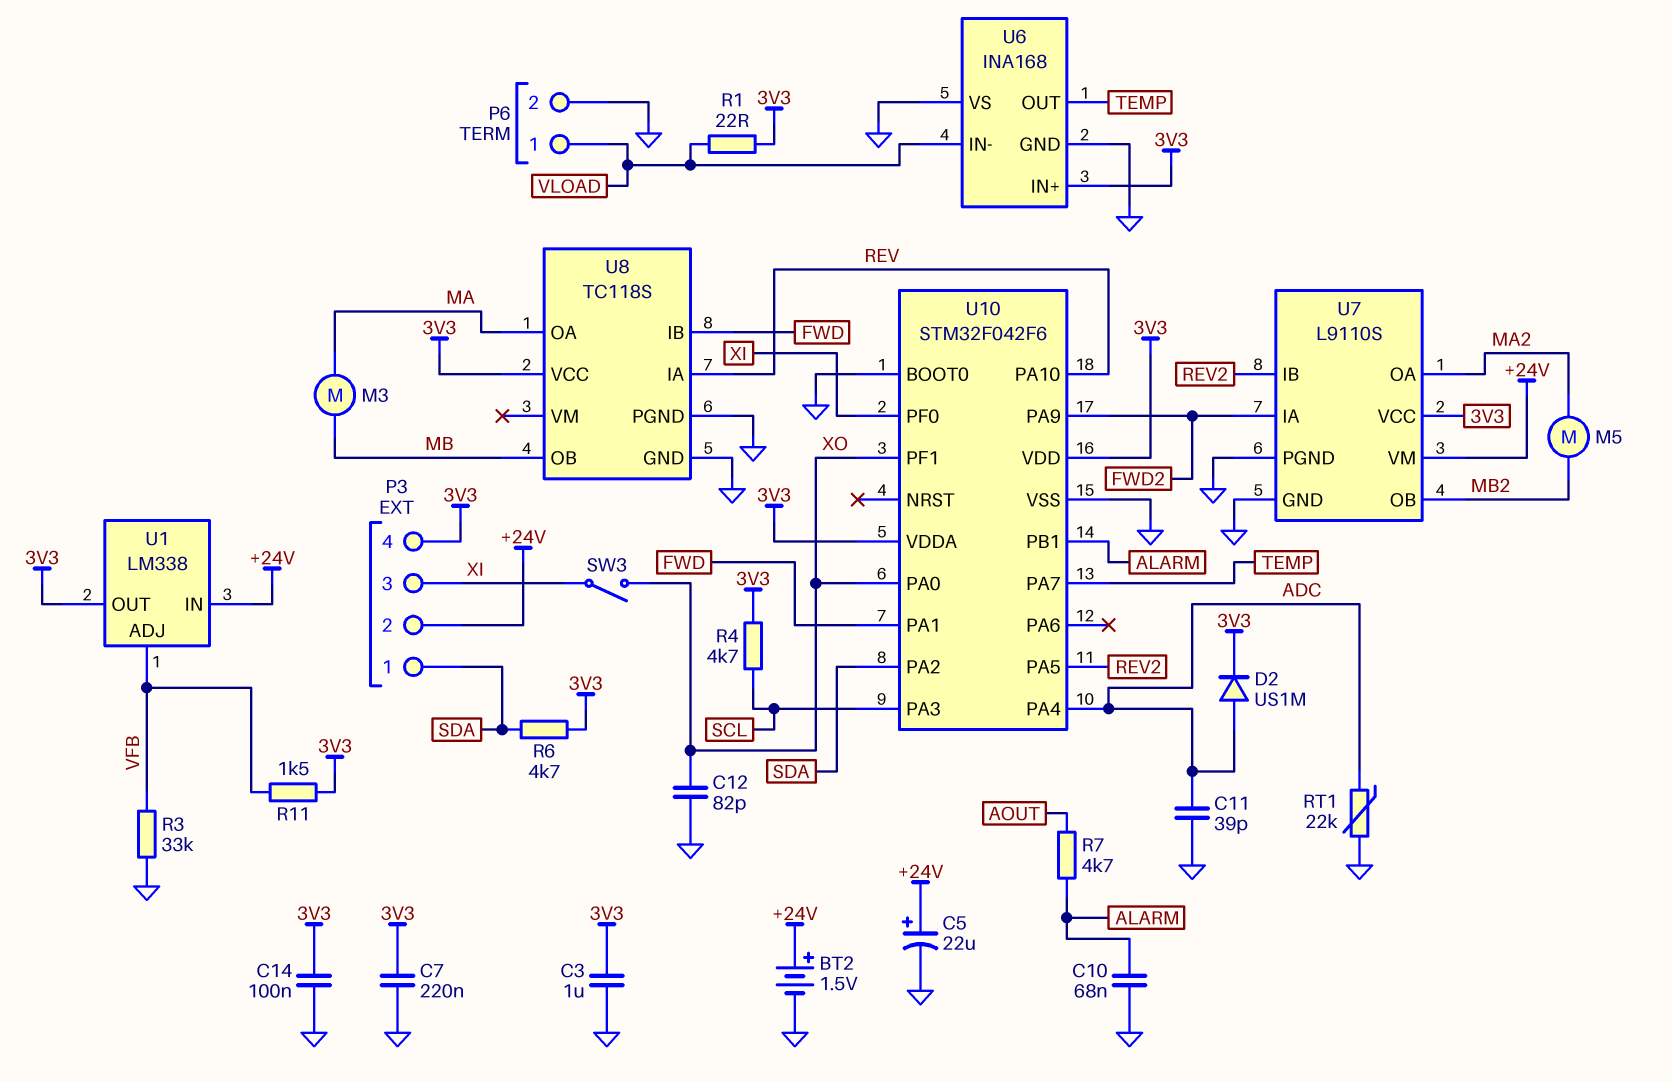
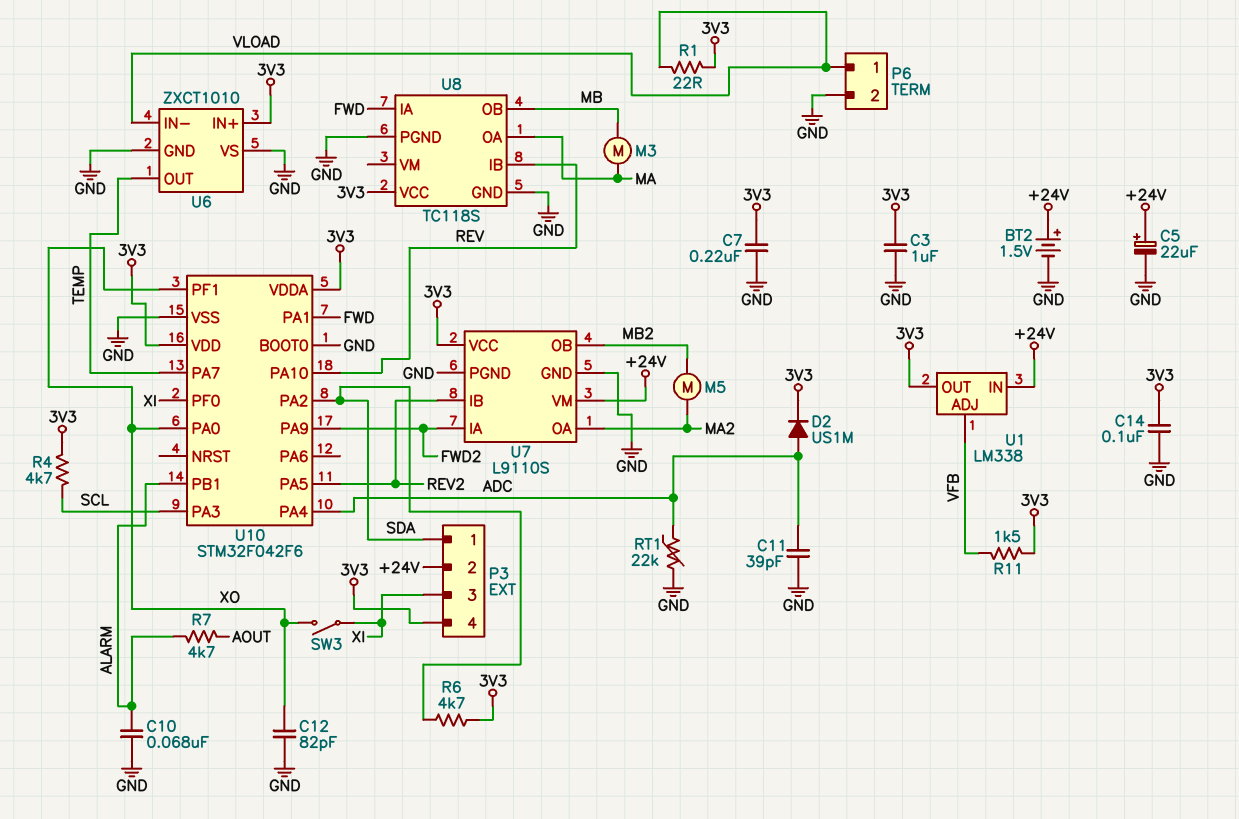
R3: 33k (GND, VFB) -> none
U6: INA168 -> ZXCT1010
U8 pin IA: REV -> FWD
U8 pin IB: FWD -> REV

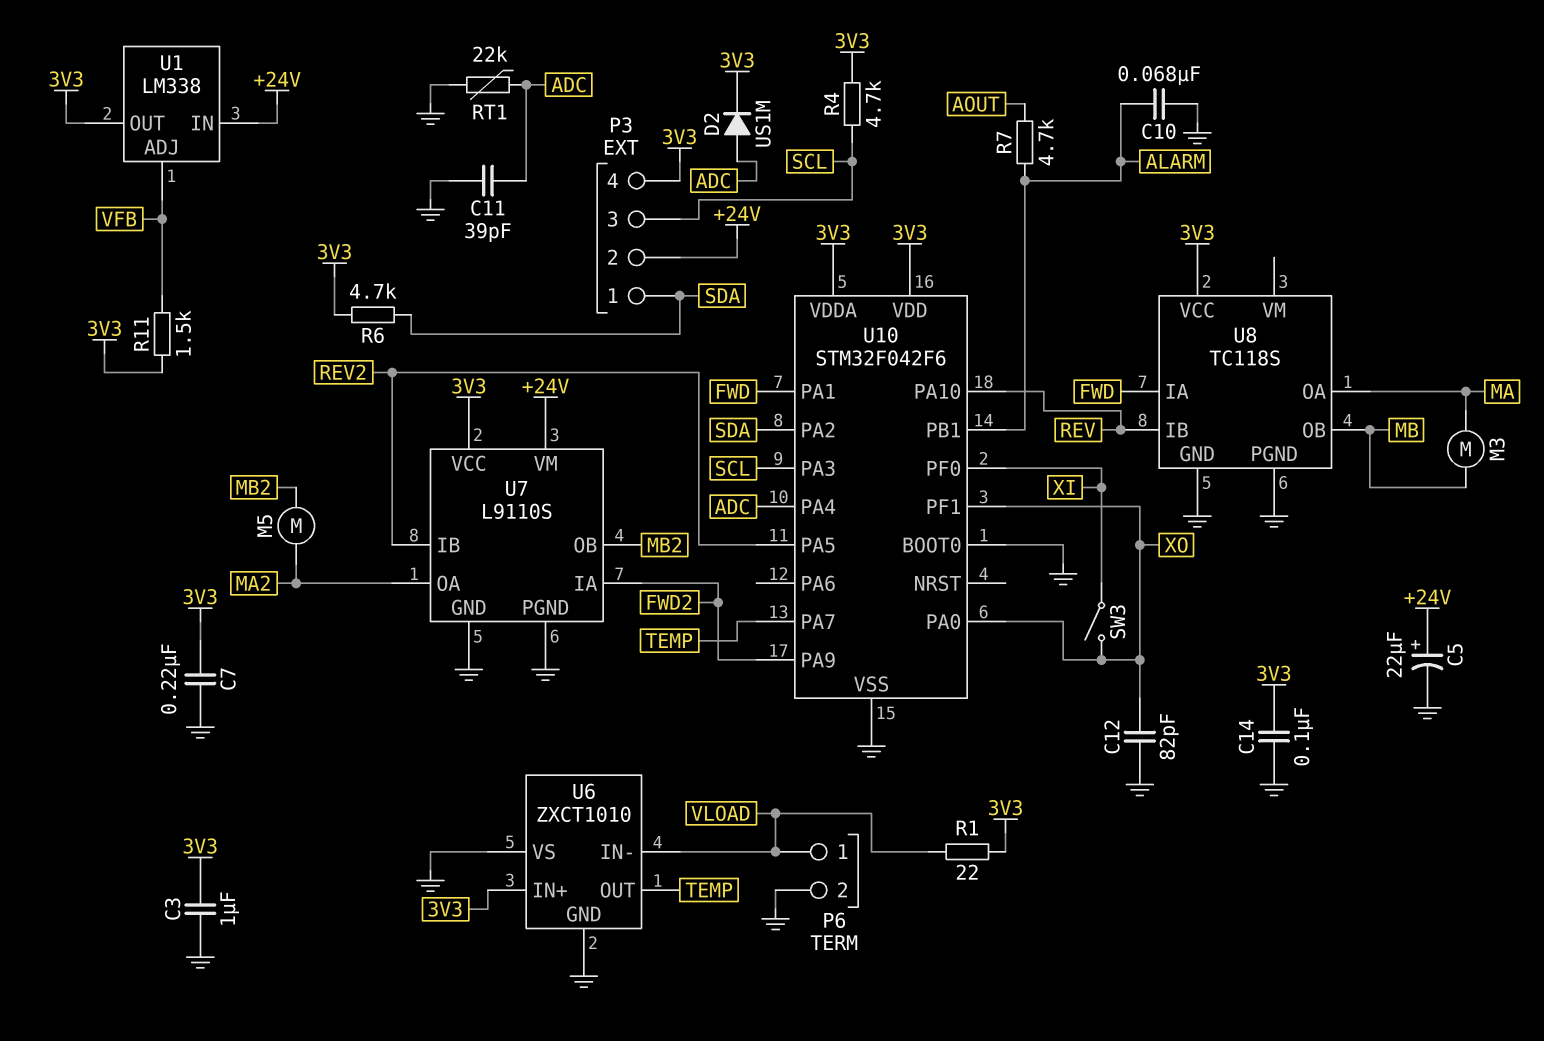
BT2: 1.5V (plus +24V, minus GND) -> none
P3 pin 3: XI -> SCL

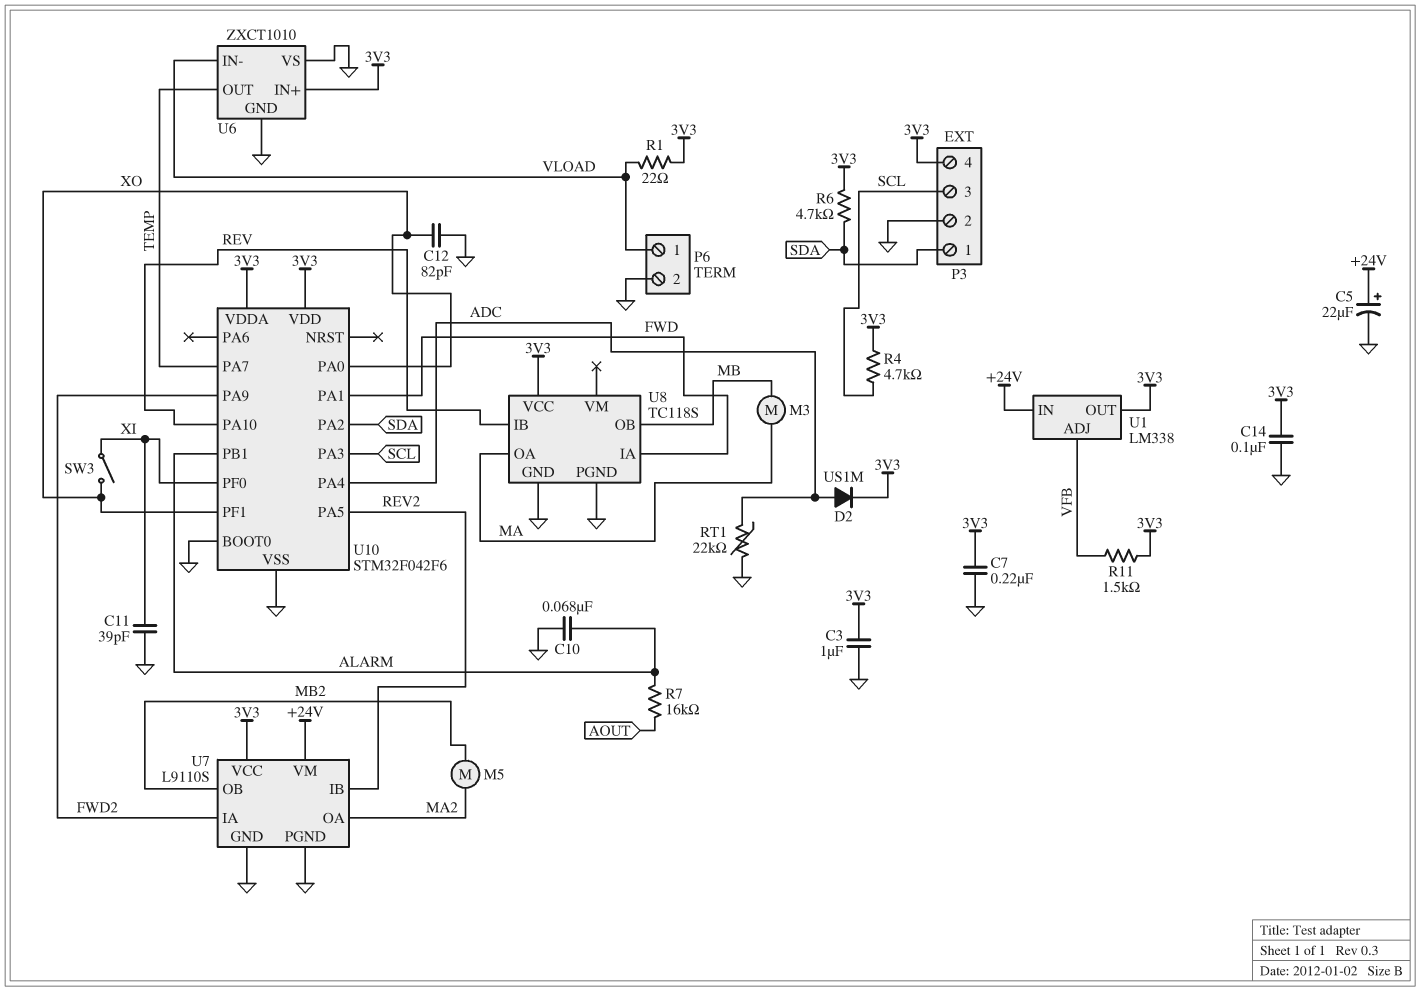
C11: 39pF (ADC, GND) -> 39pF (GND, XI)
P3 pin 2: +24V -> GND
R7: 4.7k (ALARM, AOUT) -> 16k (ALARM, AOUT)

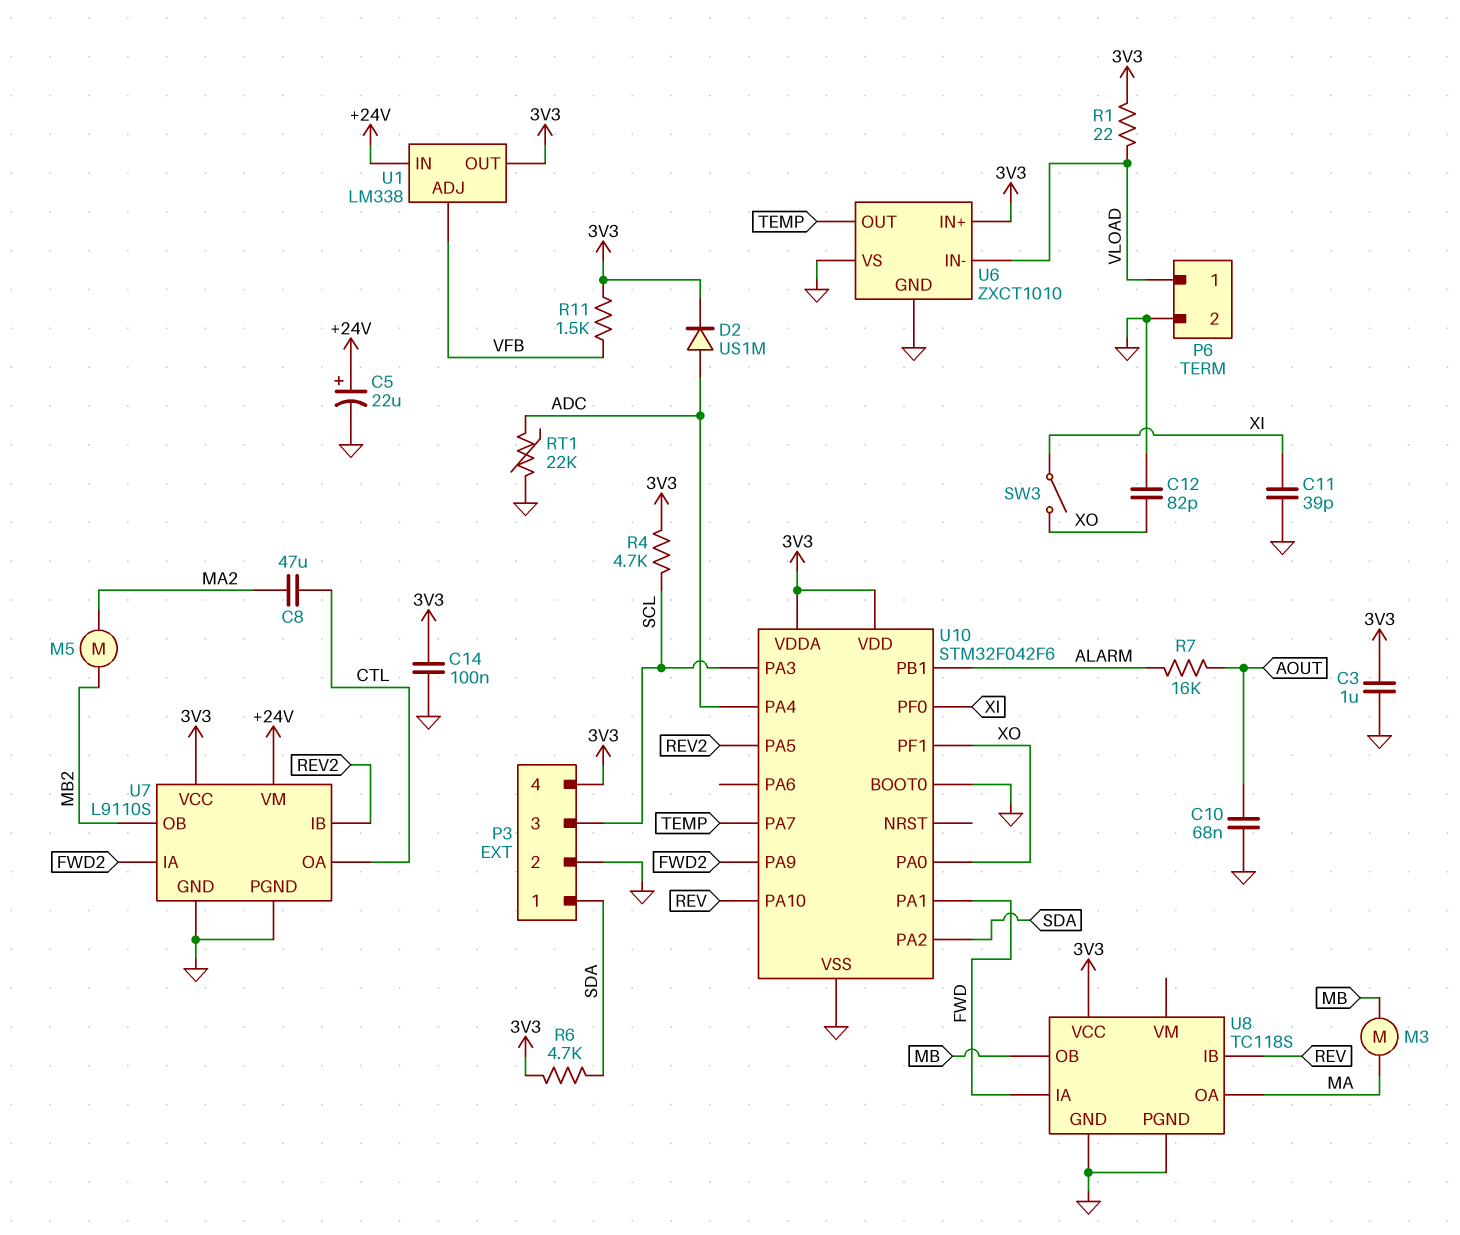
C7: 220nF (3V3, GND) -> none
C8: none -> 47uF (CTL, MA2)
C10: 68nF (ALARM, GND) -> 68nF (AOUT, GND)
U7 pin OA: MA2 -> CTL

